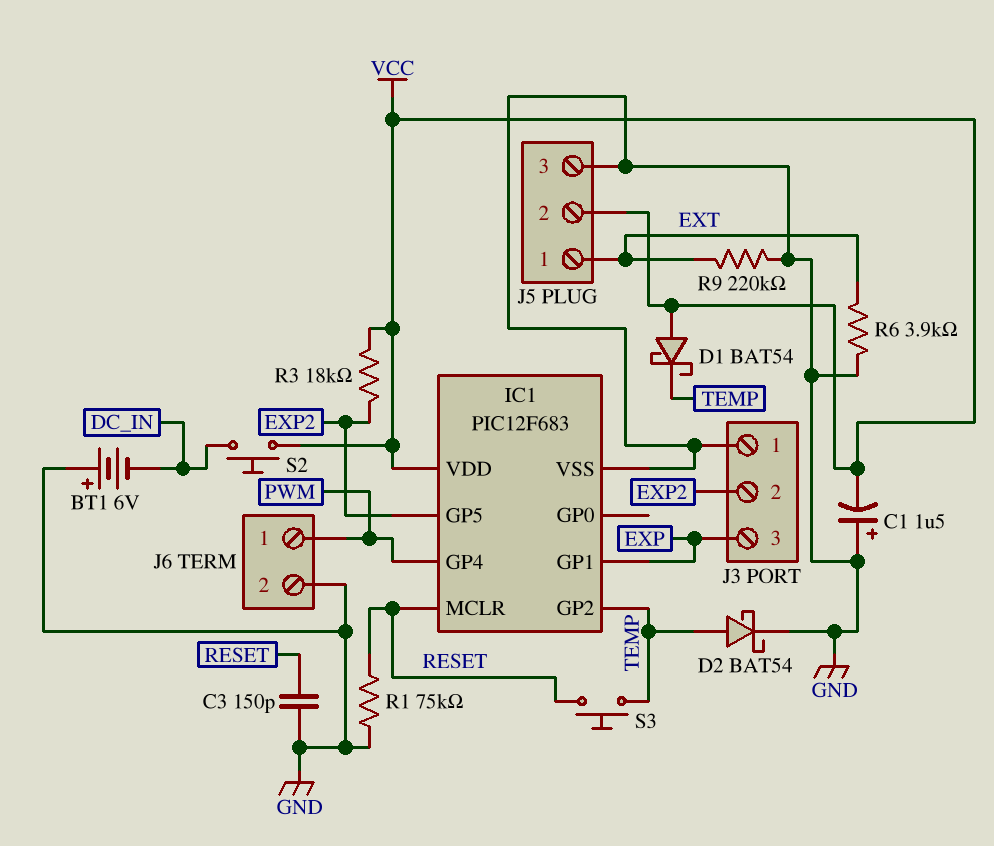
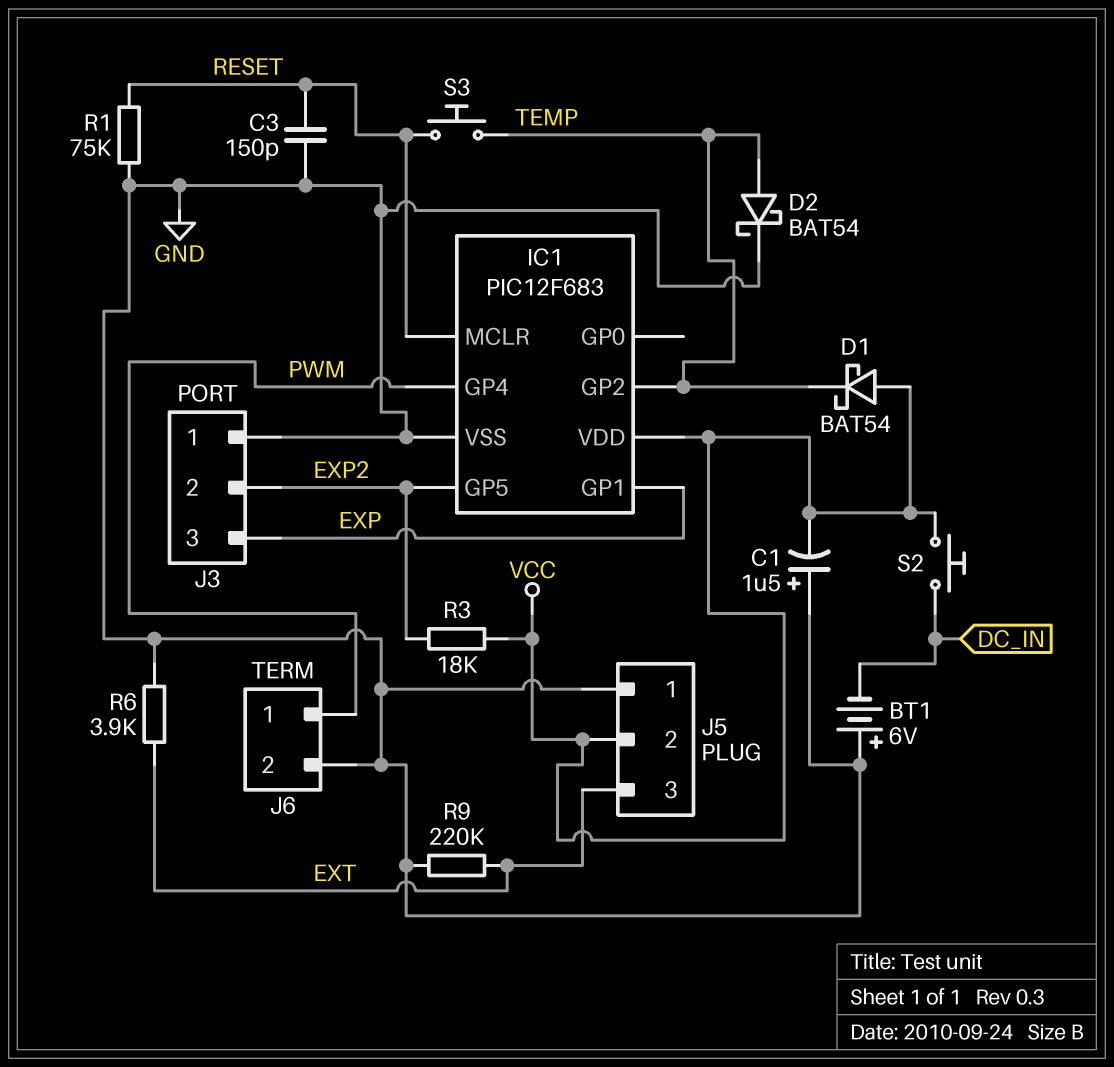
J5 pin 1: EXT -> GND
J5 pin 3: GND -> EXT

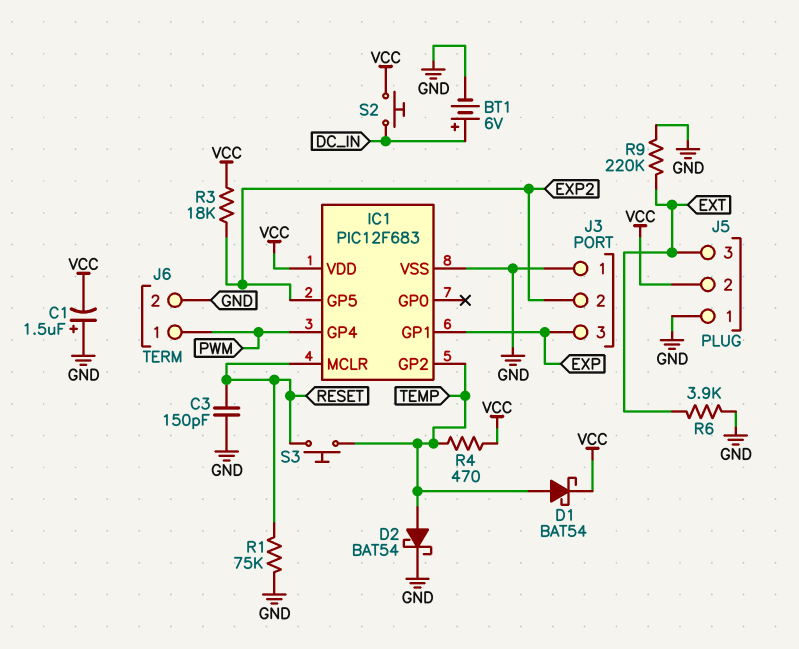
BT1: 6V (plus GND, minus DC_IN) -> 6V (plus DC_IN, minus GND)
D1: schottky BAT54 (A VCC, K TEMP) -> schottky BAT54 (A TEMP, K VCC)
R4: none -> 470 (TEMP, VCC)

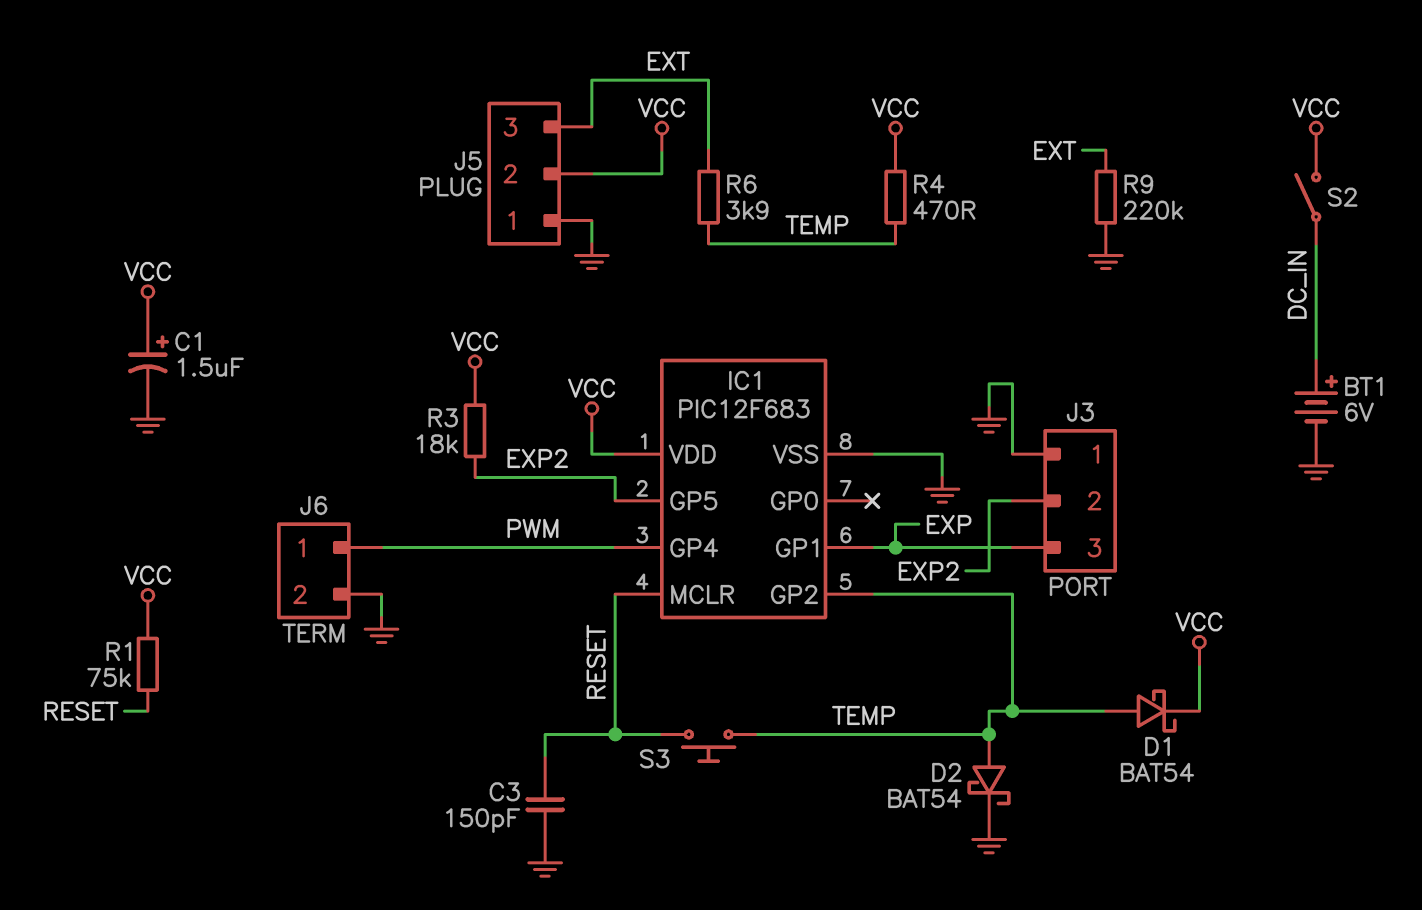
C1: 1.5uF (plus GND, minus VCC) -> 1.5uF (plus VCC, minus GND)
R1: 75k (GND, RESET) -> 75k (RESET, VCC)
R6: 3.9k (EXT, GND) -> 3.9k (EXT, TEMP)
S2: button (DC_IN, VCC) -> switch (DC_IN, VCC)

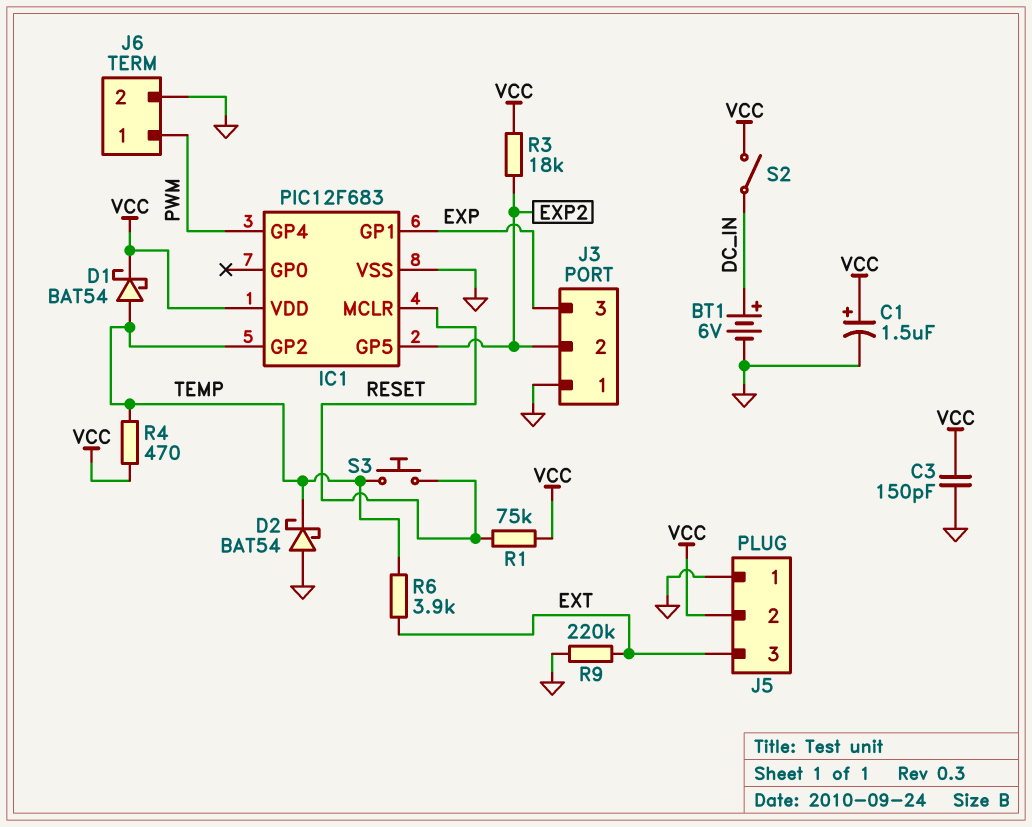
C3: 150pF (GND, RESET) -> 150pF (GND, VCC)
D2: schottky BAT54 (A TEMP, K GND) -> schottky BAT54 (A GND, K TEMP)

